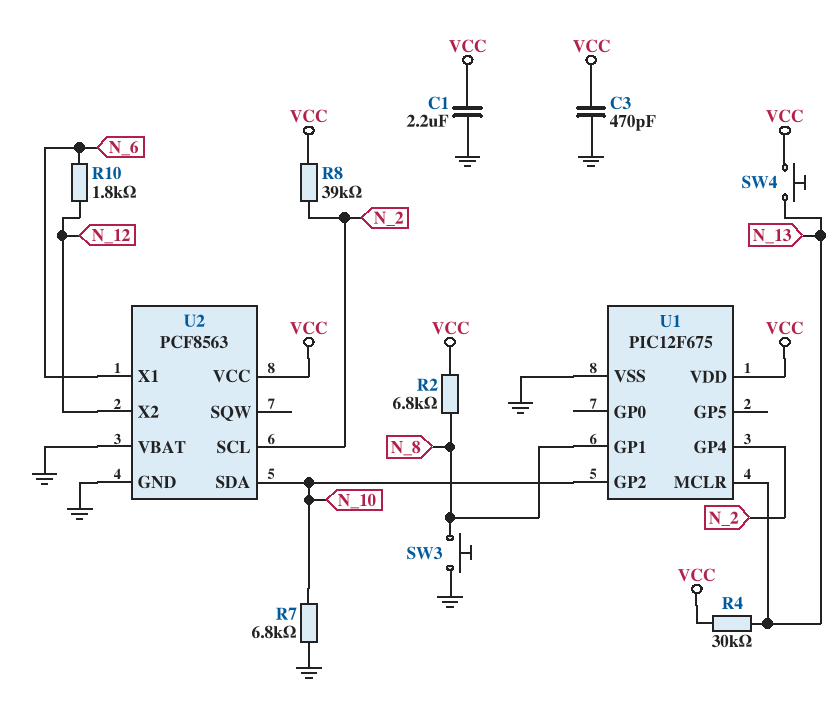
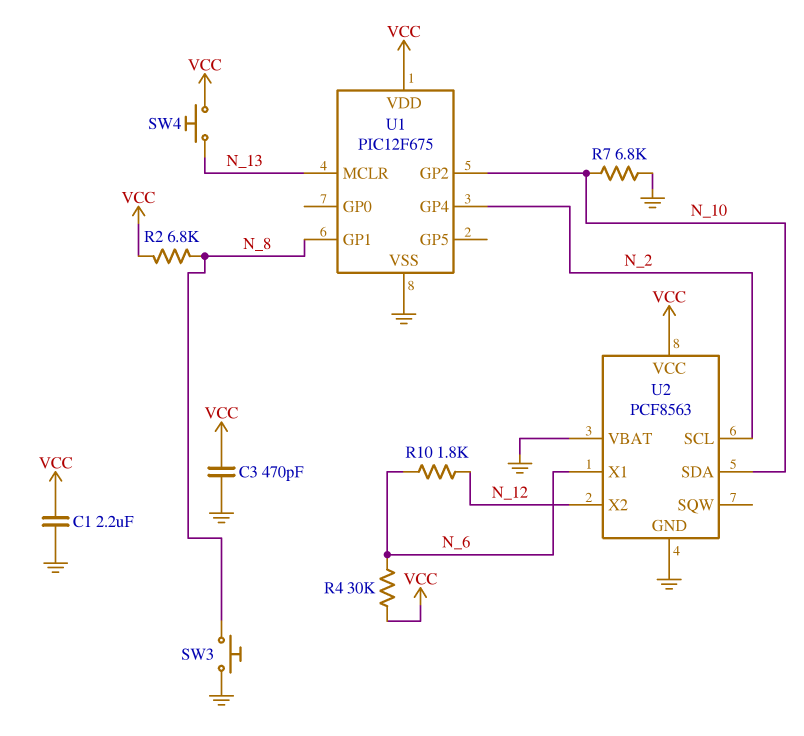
R4: 30k (N_13, VCC) -> 30k (N_6, VCC)
R8: 39k (N_2, VCC) -> none

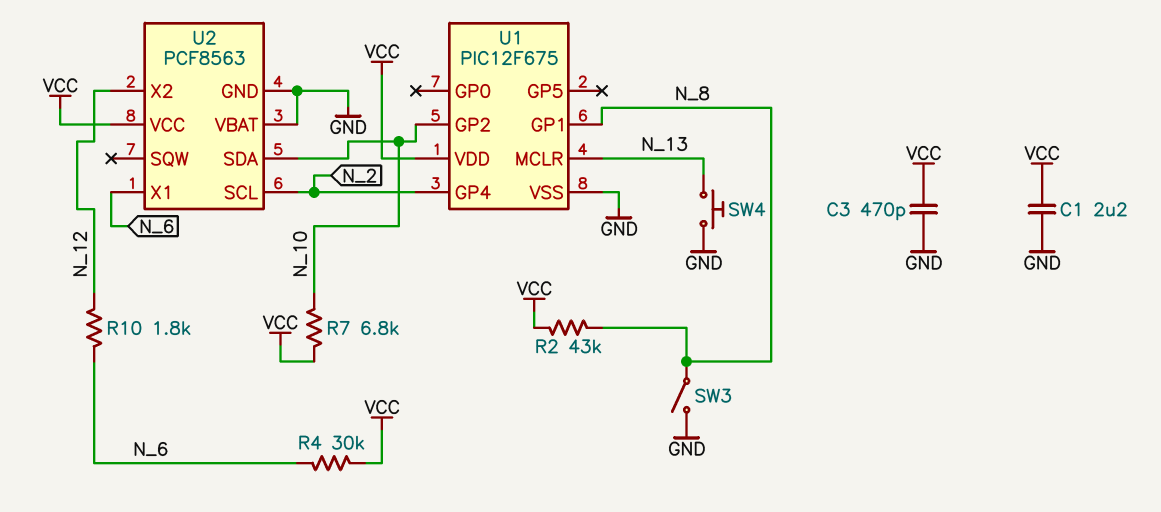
R2: 6.8k (N_8, VCC) -> 43k (N_8, VCC)
R7: 6.8k (GND, N_10) -> 6.8k (N_10, VCC)
SW3: button (GND, N_8) -> switch (GND, N_8)
SW4: button (N_13, VCC) -> button (GND, N_13)

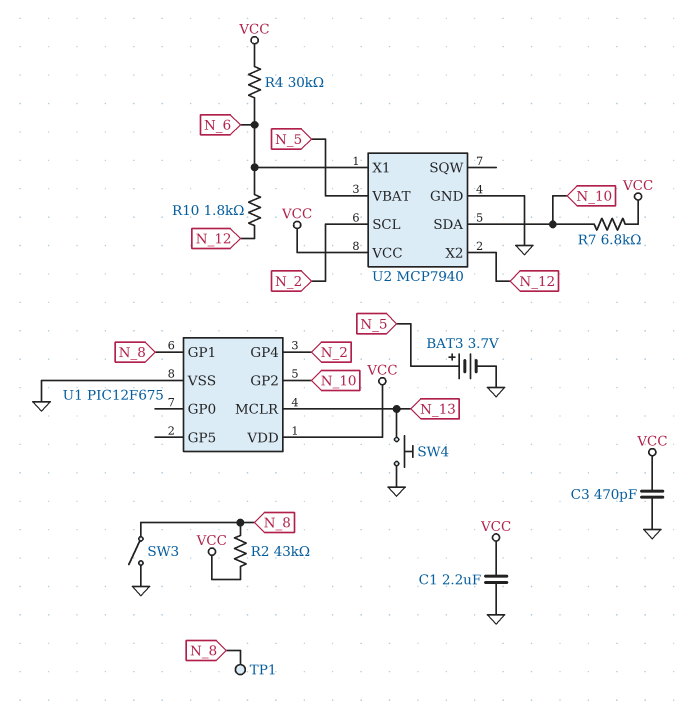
BAT3: none -> 3.7V (plus N_5, minus GND)
TP1: none -> test point (N_8)
U2: PCF8563 -> MCP7940
U2 pin VBAT: GND -> N_5

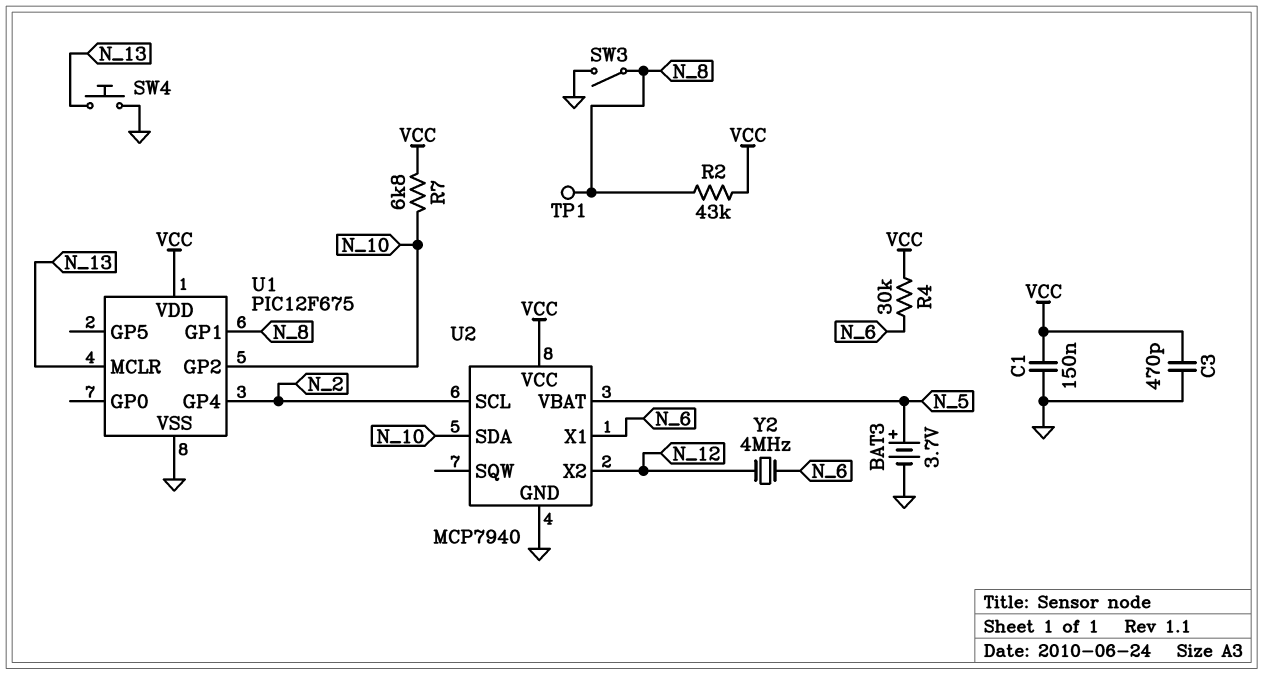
C1: 2.2uF (GND, VCC) -> 150nF (GND, VCC)
R10: 1.8k (N_6, N_12) -> none
Y2: none -> 4MHz (N_6, N_12)

